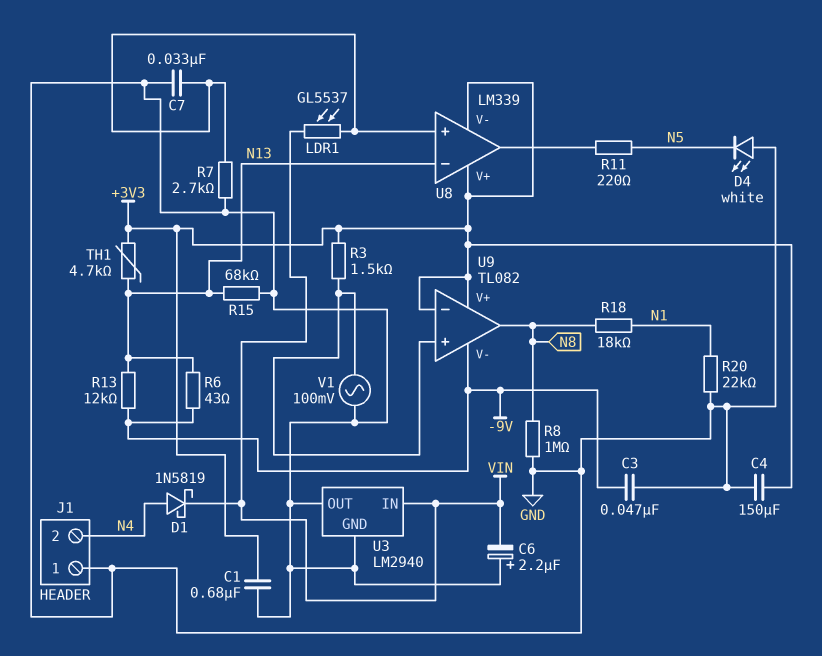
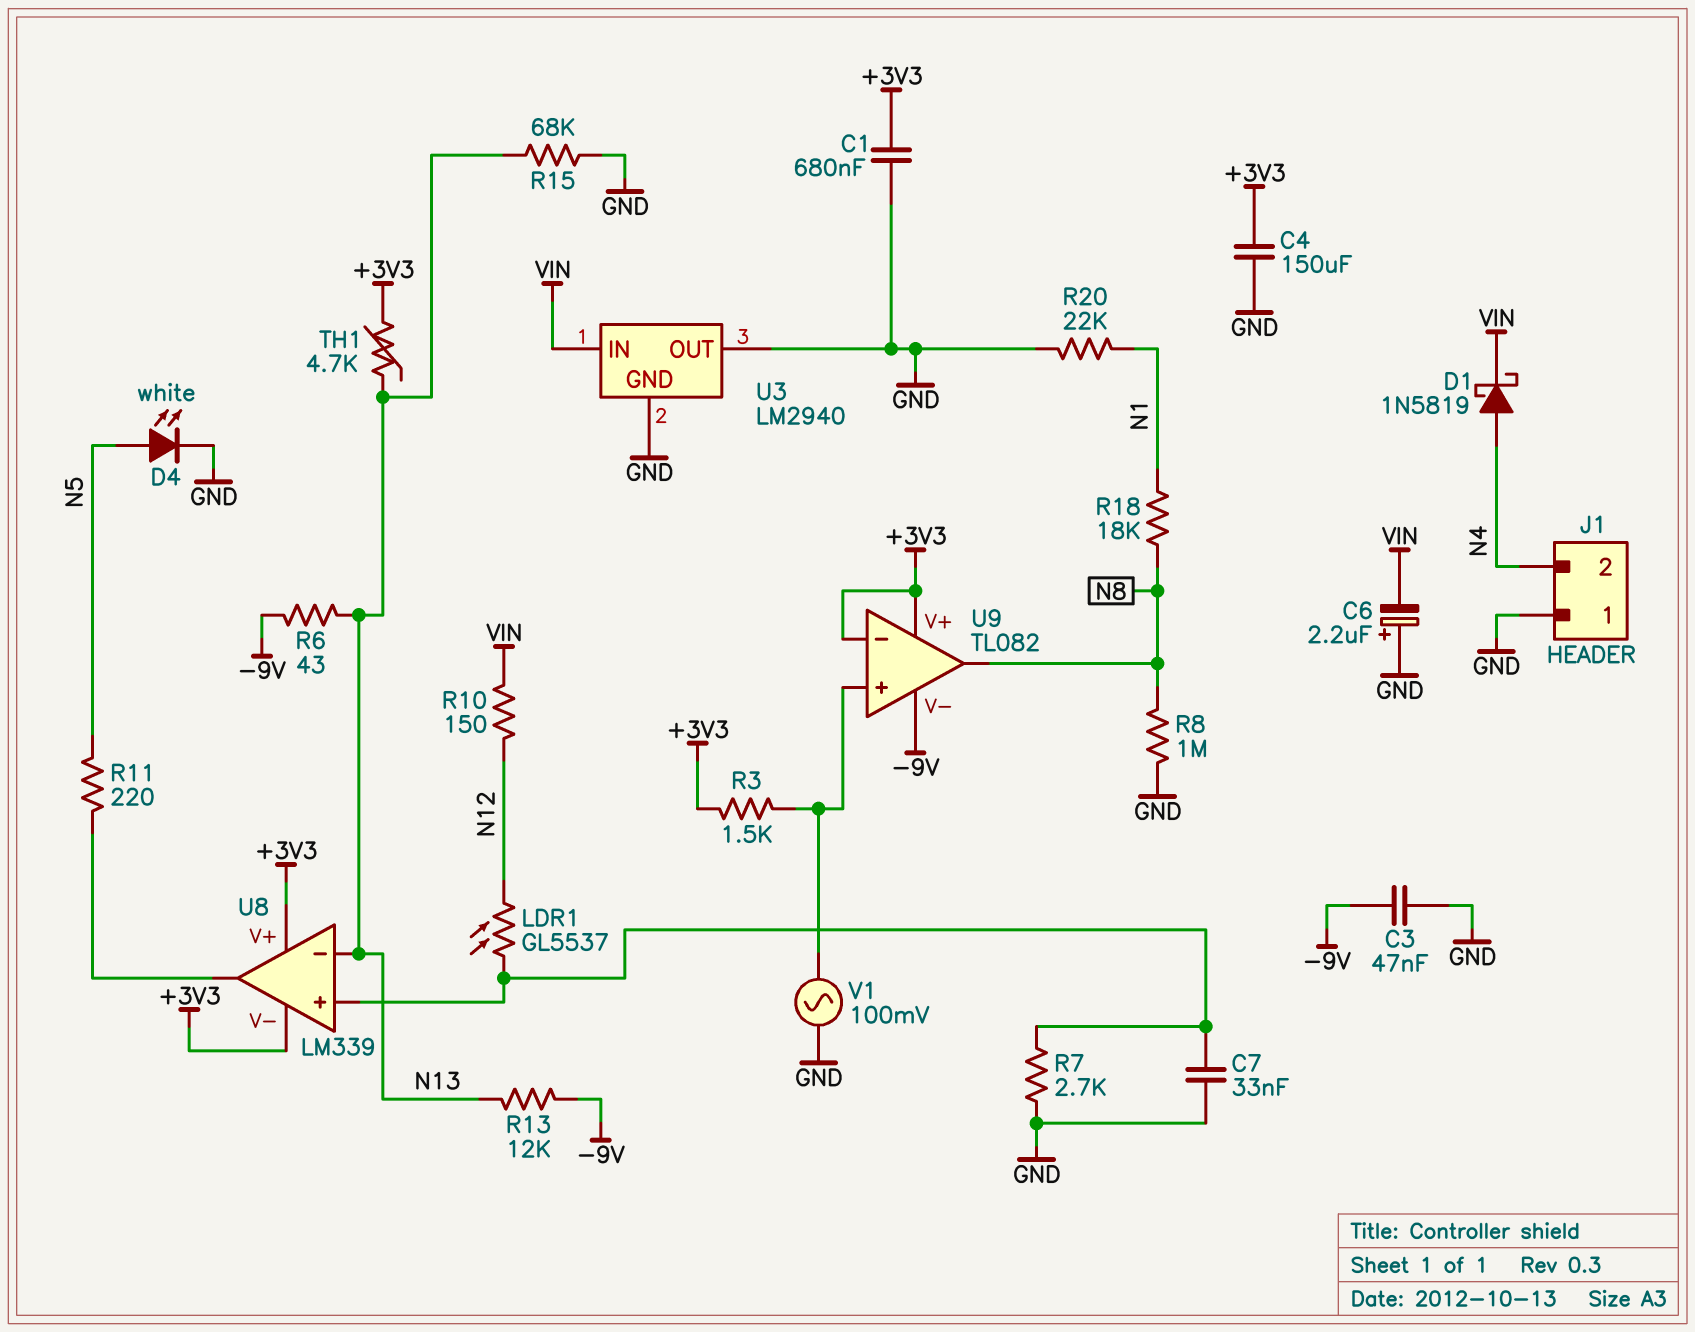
D4: LED white (A GND, K N5) -> LED white (A N5, K GND)
LDR1: GL5537 (U8/in+, VIN) -> GL5537 (N12, U8/in+)
R10: none -> 150 (N12, VIN)

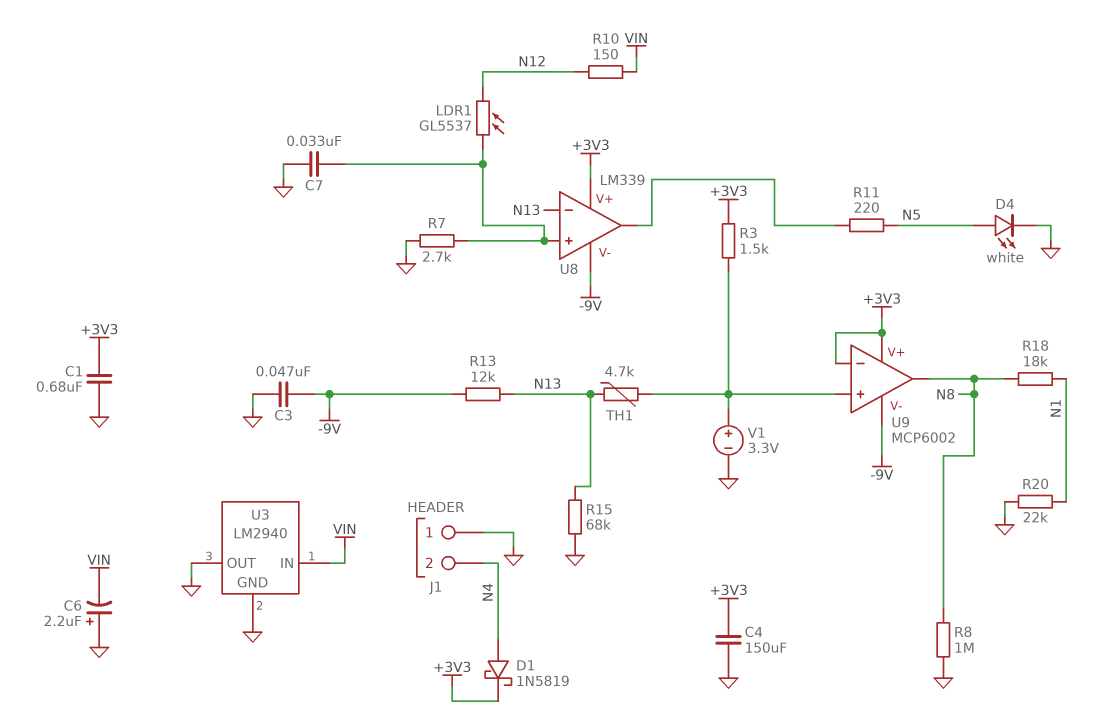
D1: schottky 1N5819 (A N4, K VIN) -> schottky 1N5819 (A N4, K +3V3)
R6: 43 (-9V, N13) -> none
TH1: 4.7k (+3V3, N13) -> 4.7k (N13, U9/in+)
U8 pin V-: +3V3 -> -9V
U9: TL082 -> MCP6002
V1: AC 100mV (GND, U9/in+) -> 3.3V (plus U9/in+, minus GND)

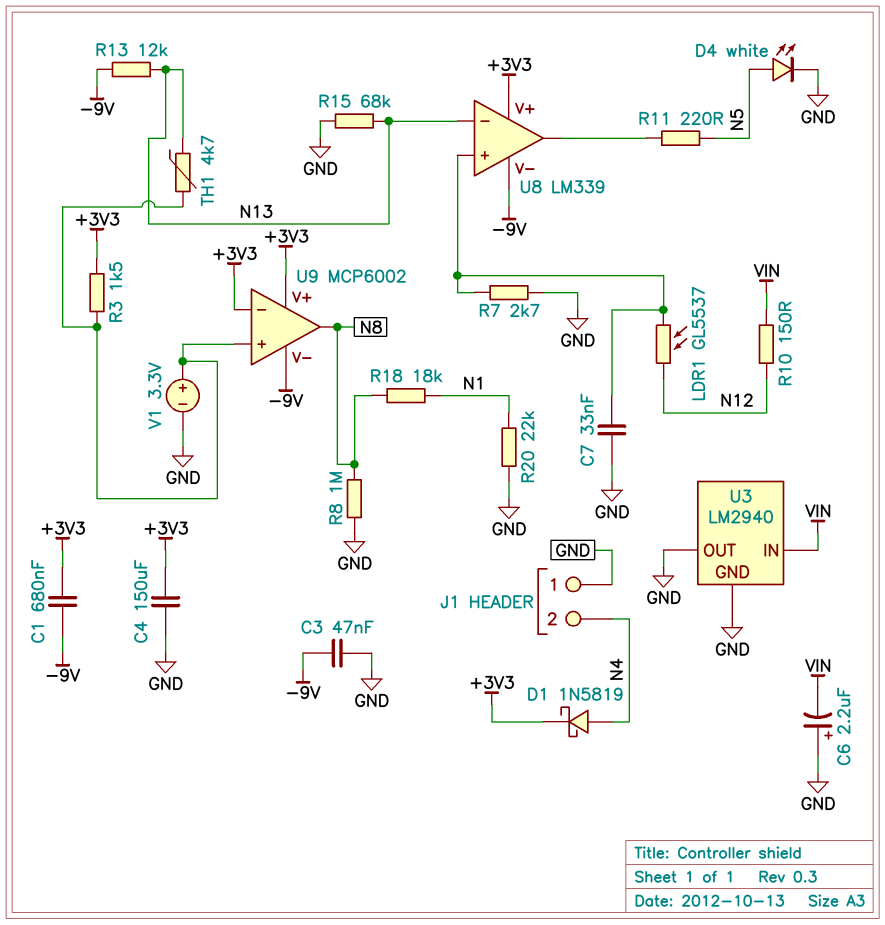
C1: 680nF (+3V3, GND) -> 680nF (+3V3, -9V)

